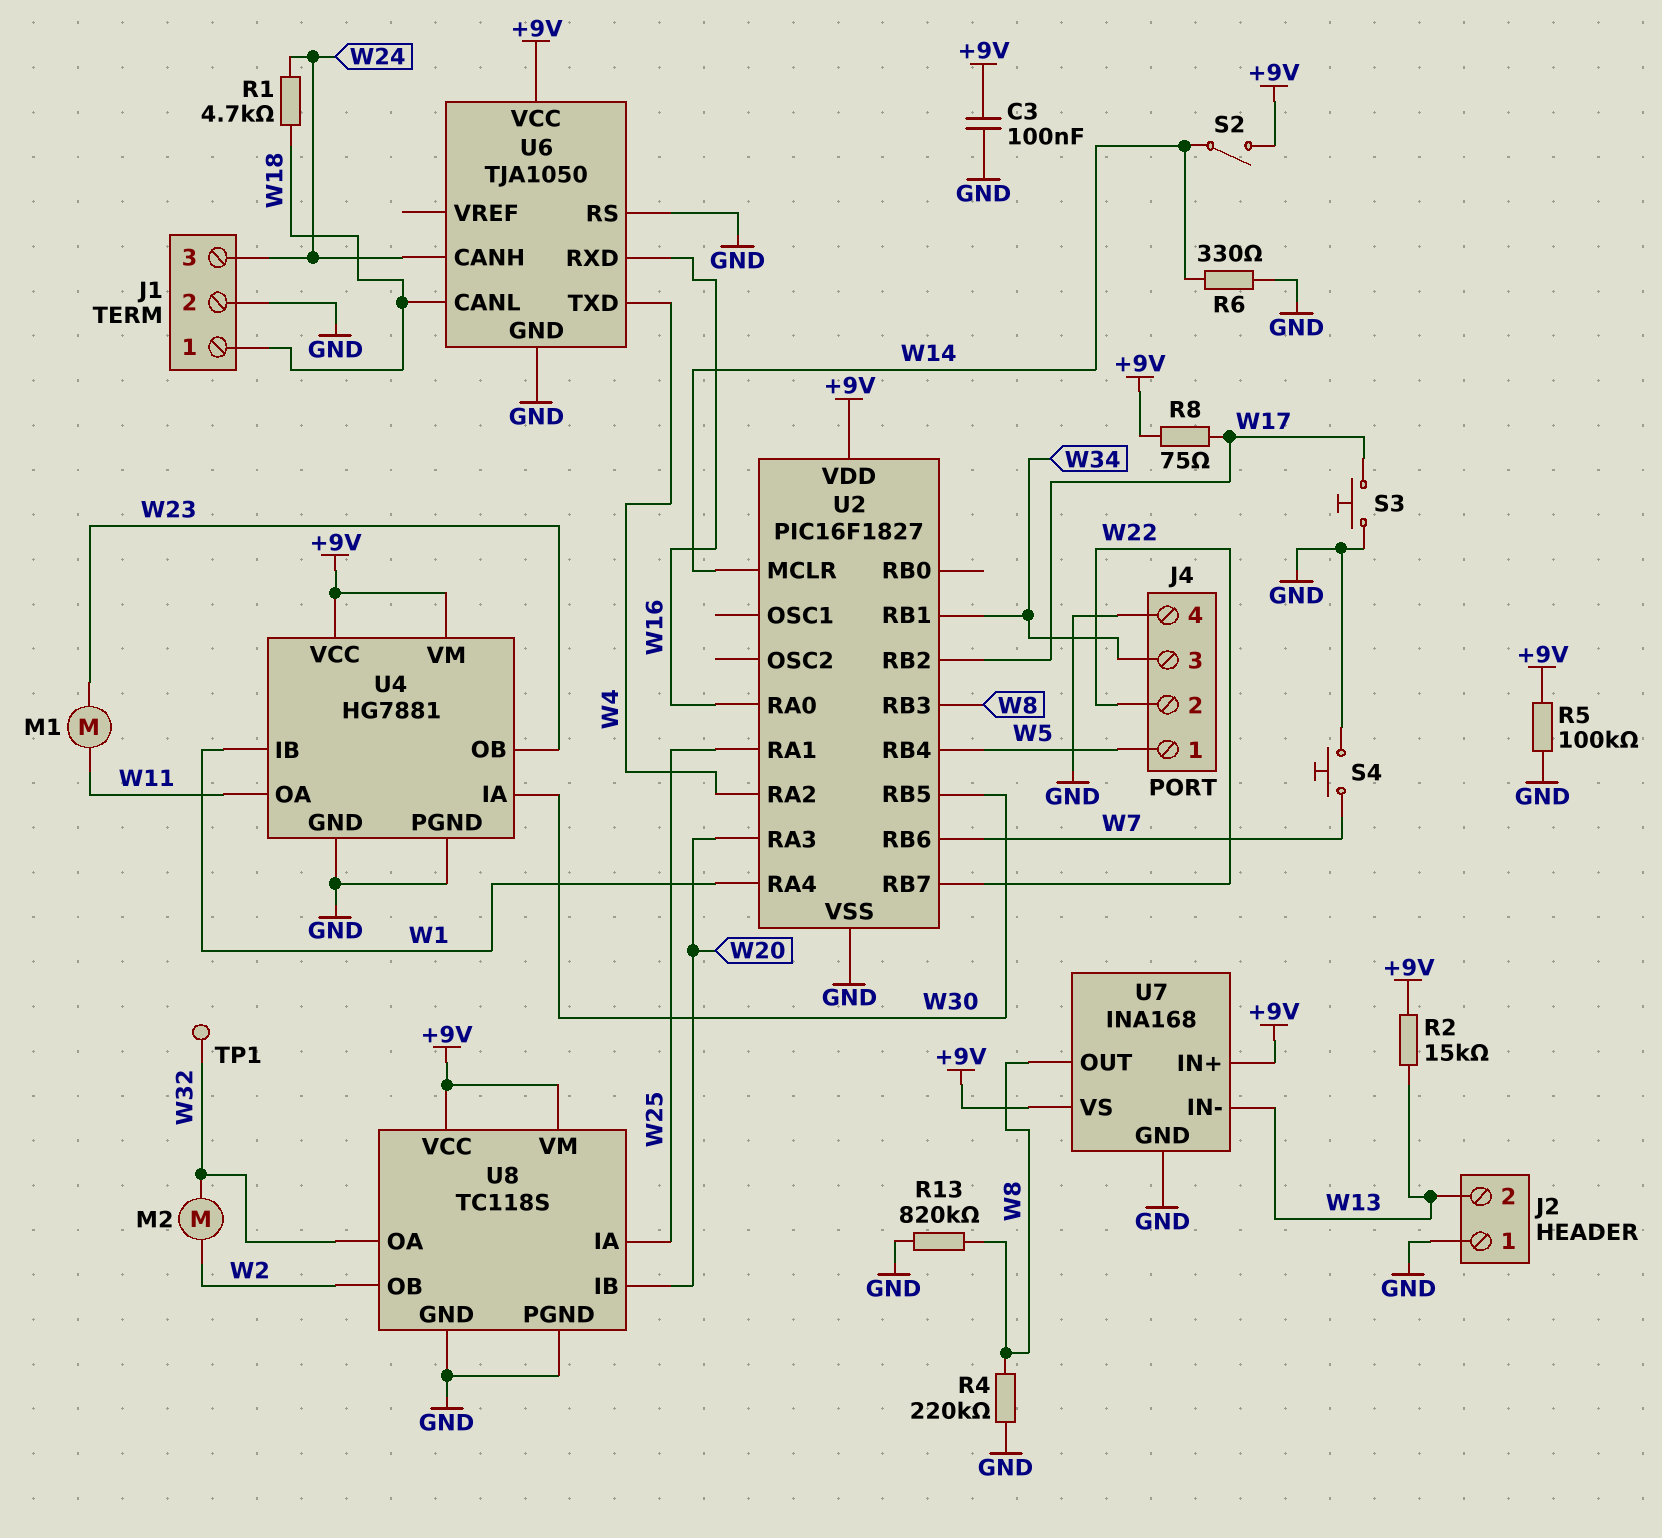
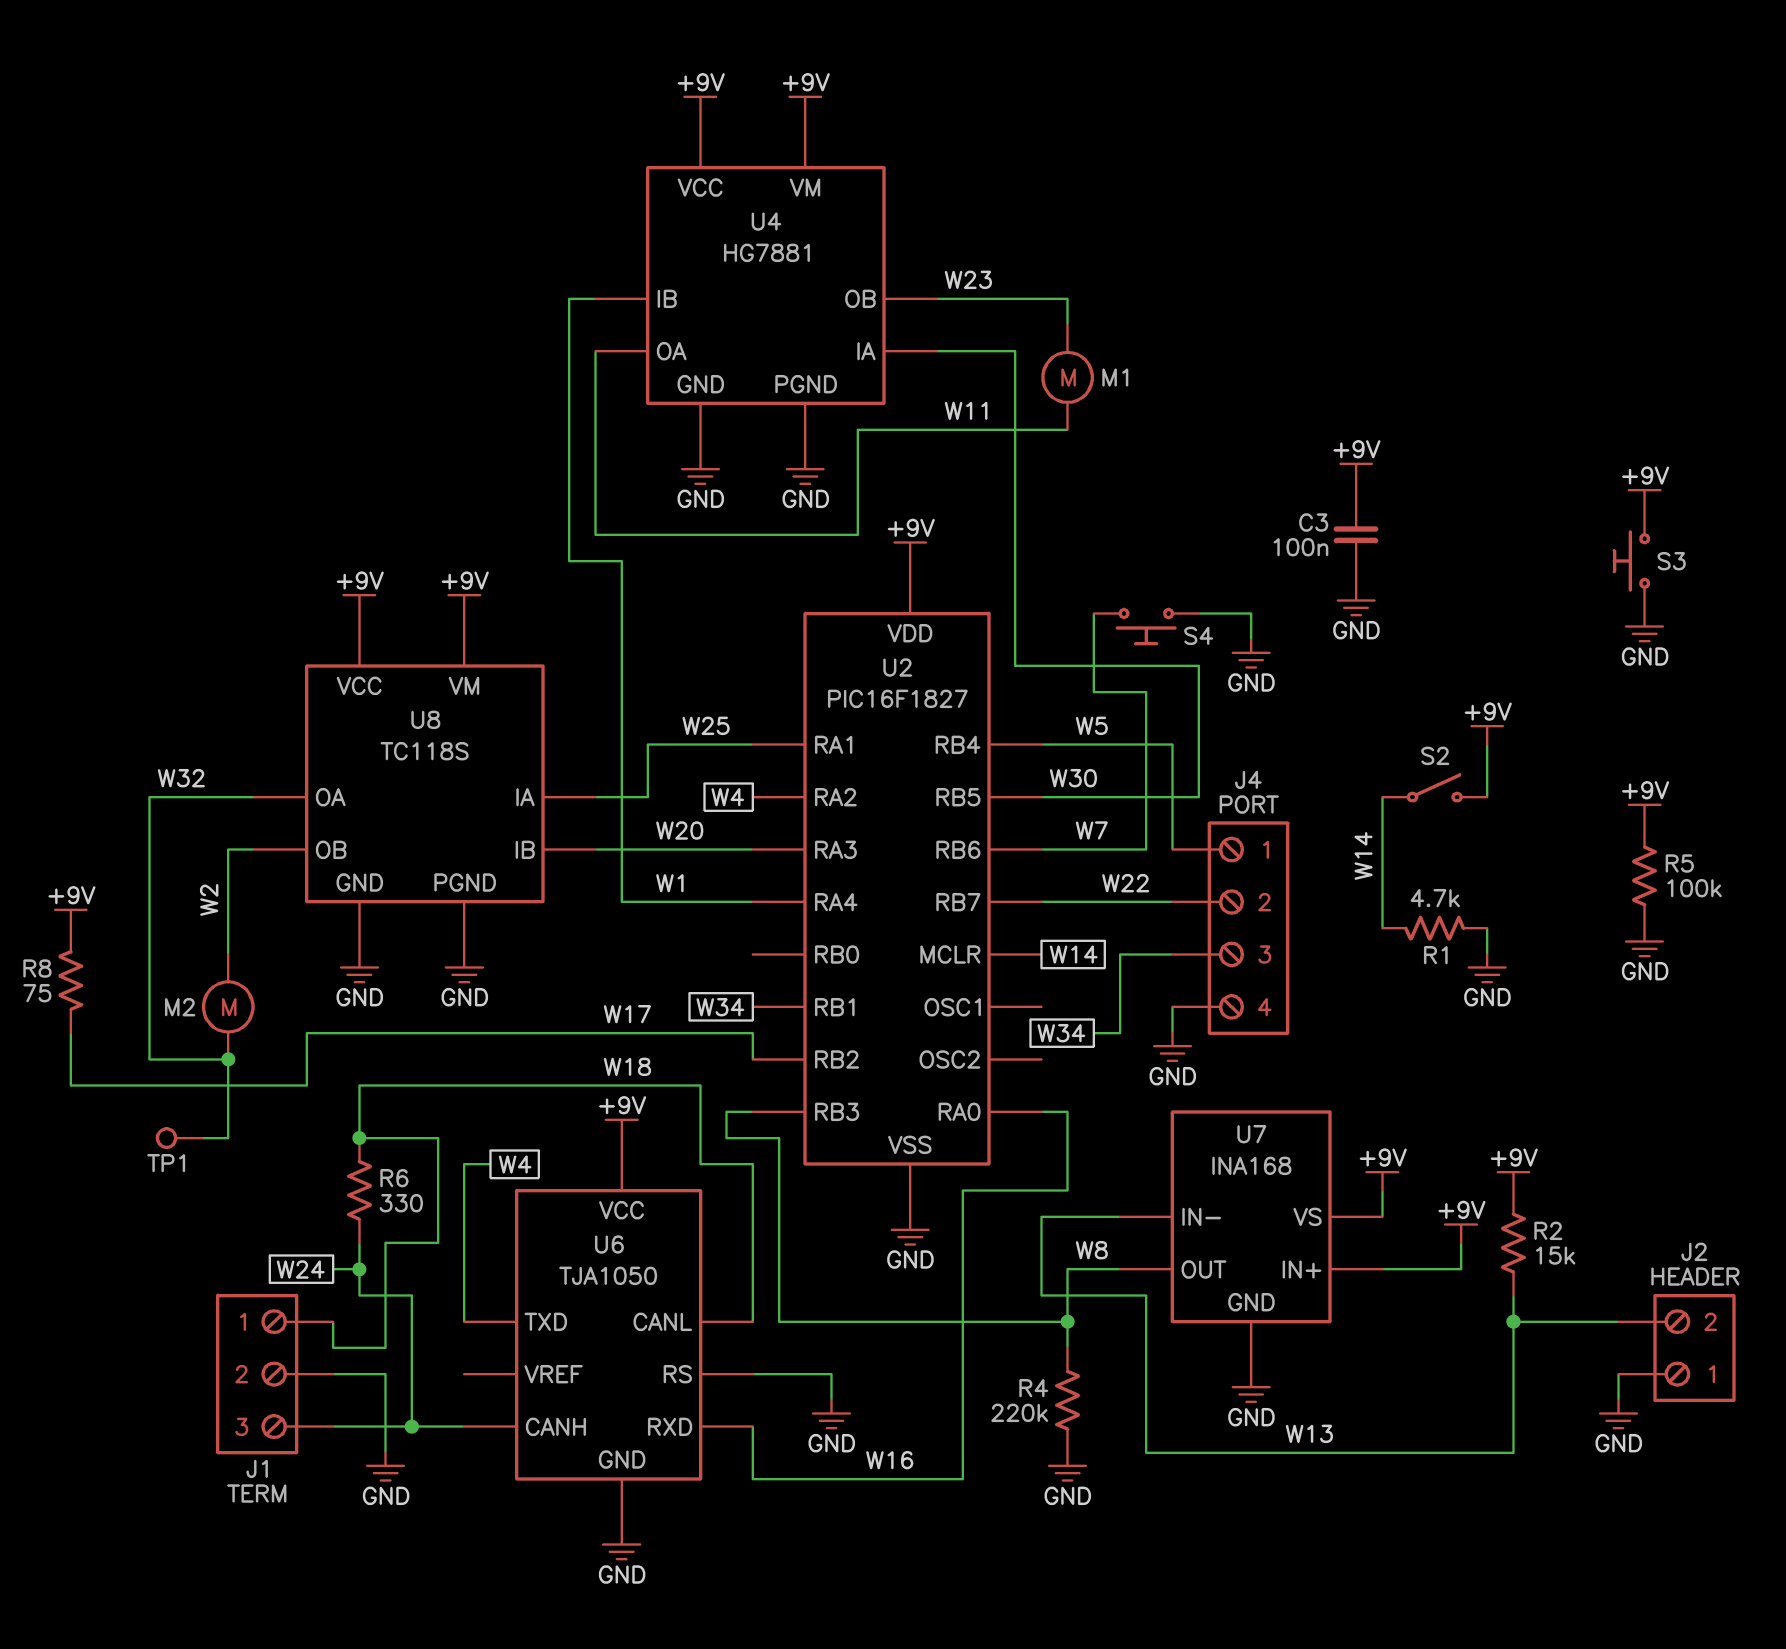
R1: 4.7k (W18, W24) -> 4.7k (GND, W14)
R6: 330 (GND, W14) -> 330 (W18, W24)
R13: 820k (GND, W8) -> none
S3: button (GND, W17) -> button (+9V, GND)

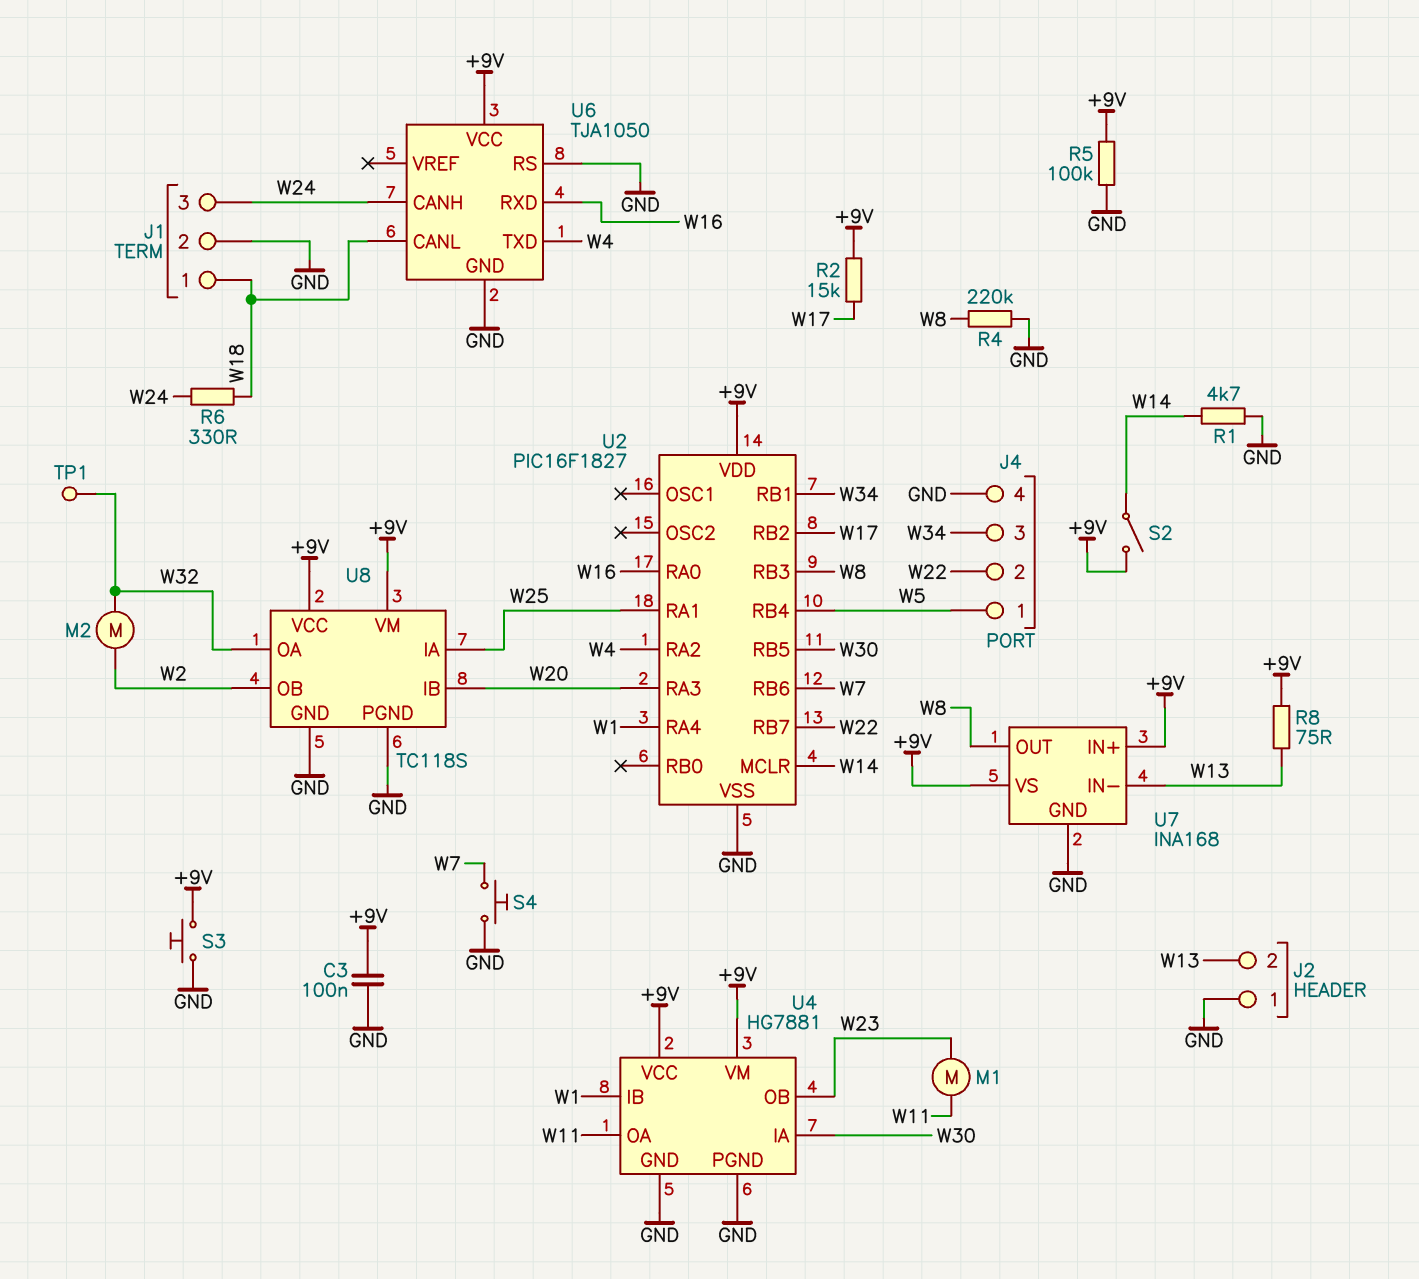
R2: 15k (+9V, W13) -> 15k (+9V, W17)
R8: 75 (+9V, W17) -> 75 (+9V, W13)

